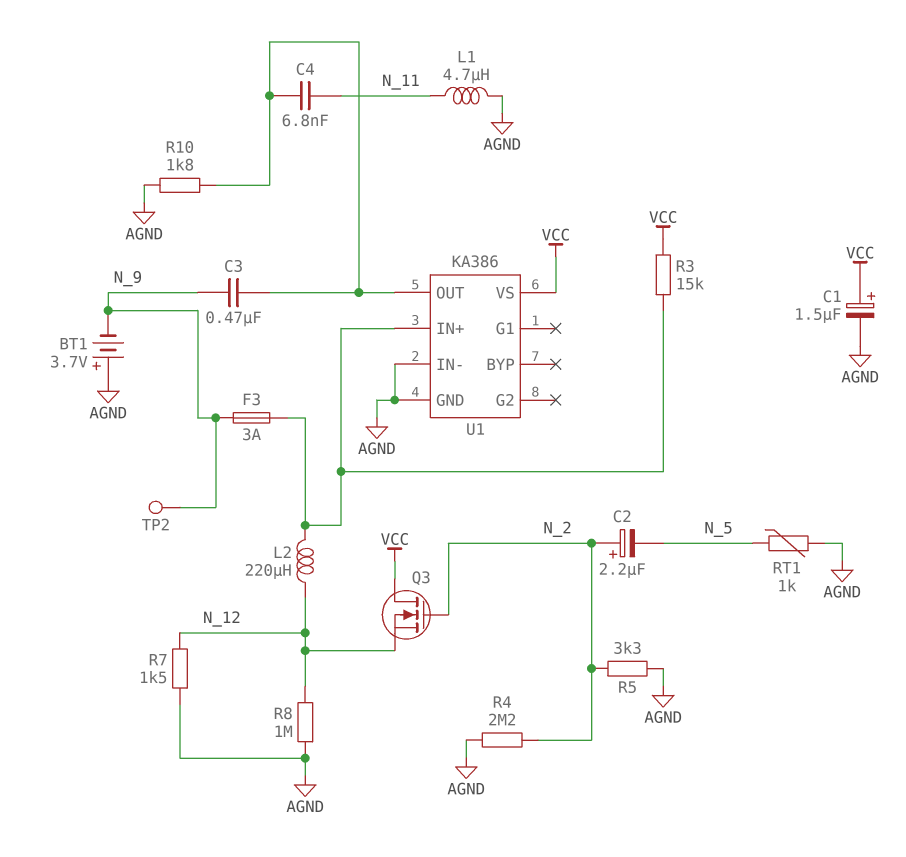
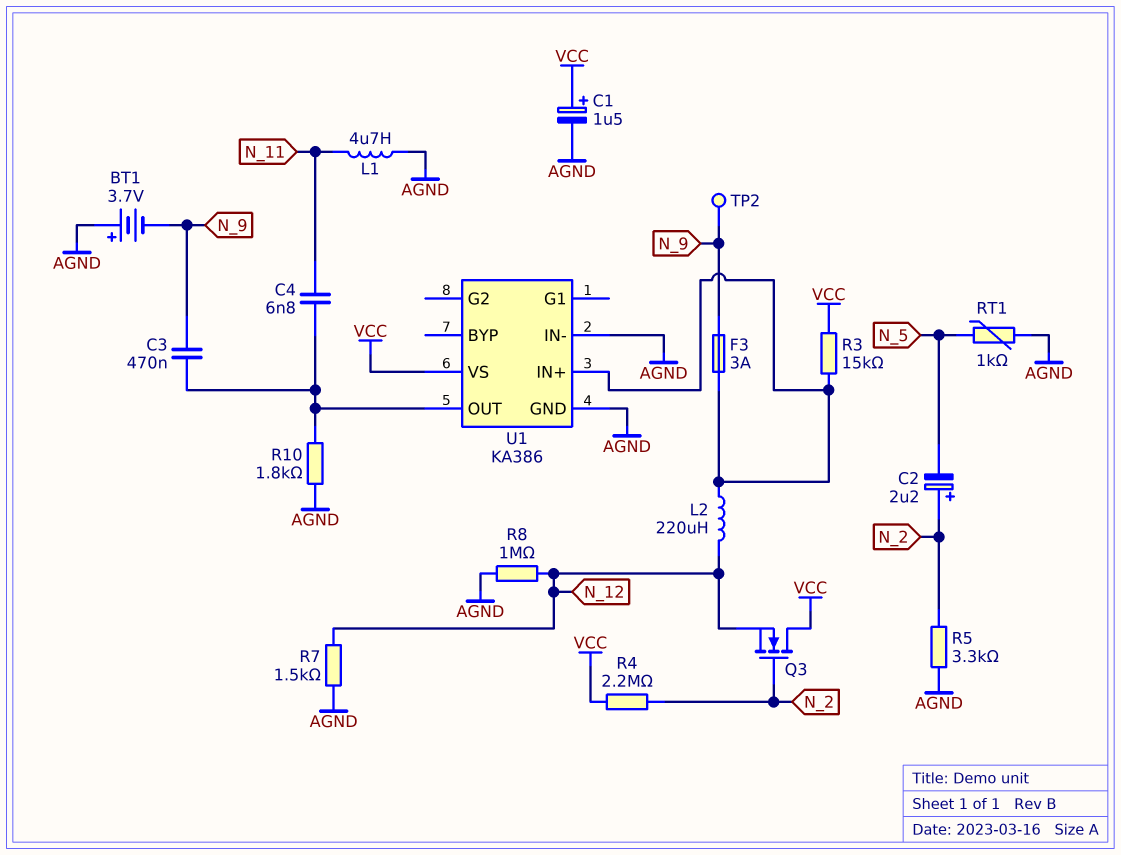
R4: 2.2M (AGND, N_2) -> 2.2M (N_2, VCC)

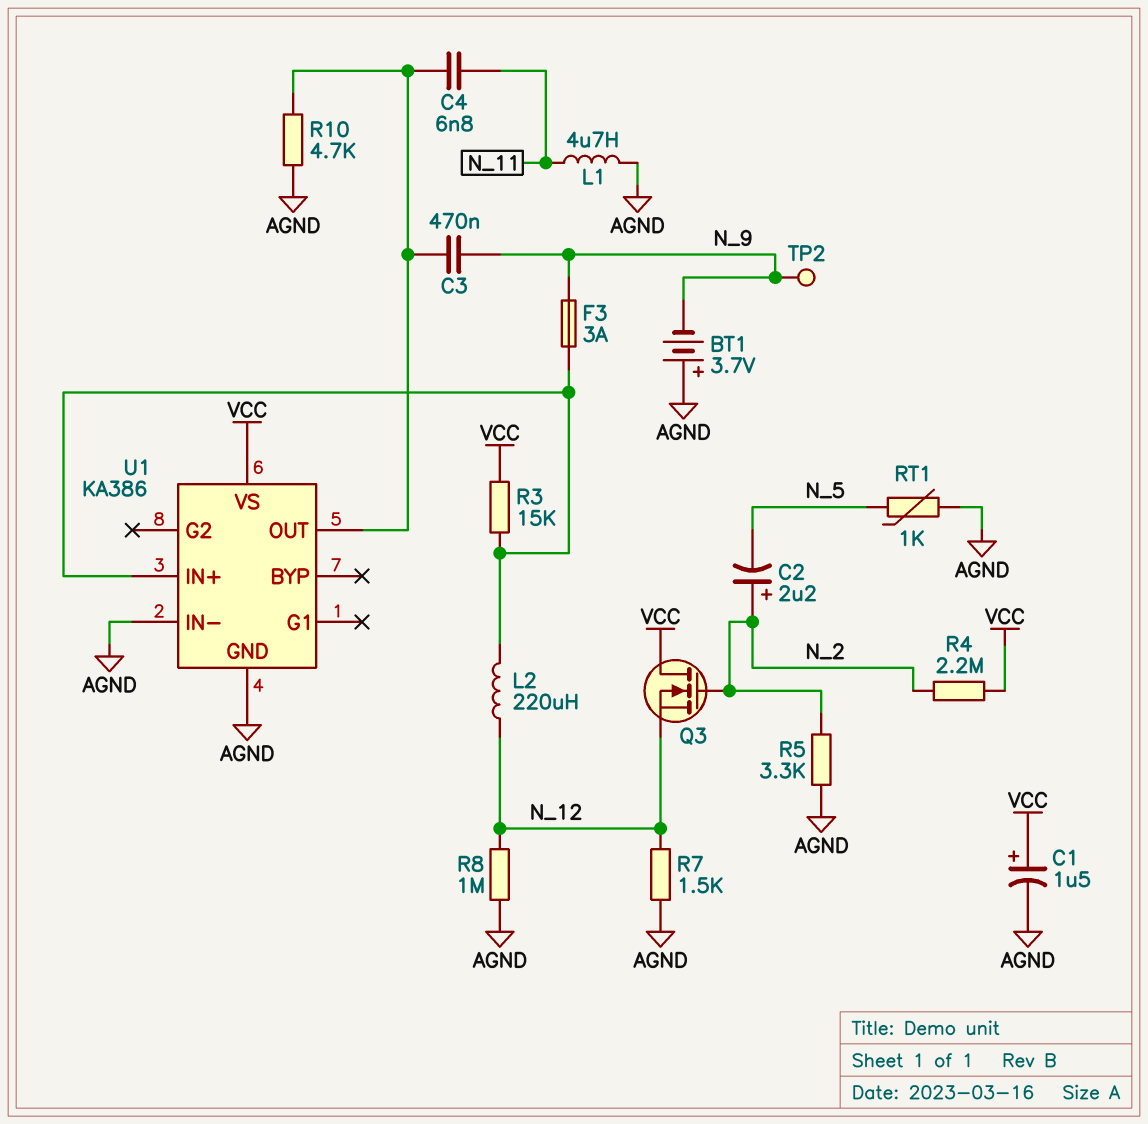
R10: 1.8k (AGND, U1/OUT) -> 4.7k (AGND, U1/OUT)

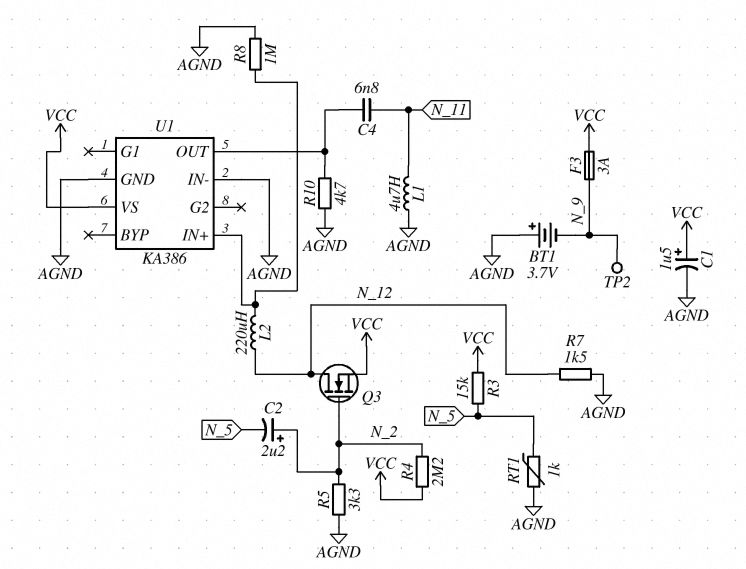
C3: 470nF (N_9, U1/OUT) -> none
F3: 3A (N_9, U1/IN+) -> 3A (N_9, VCC)
Q3: NMOS (G N_2, D VCC, S N_12) -> NMOS (G N_2, D N_12, S VCC)
R3: 15k (U1/IN+, VCC) -> 15k (N_5, VCC)
R8: 1M (AGND, N_12) -> 1M (AGND, U1/IN+)

